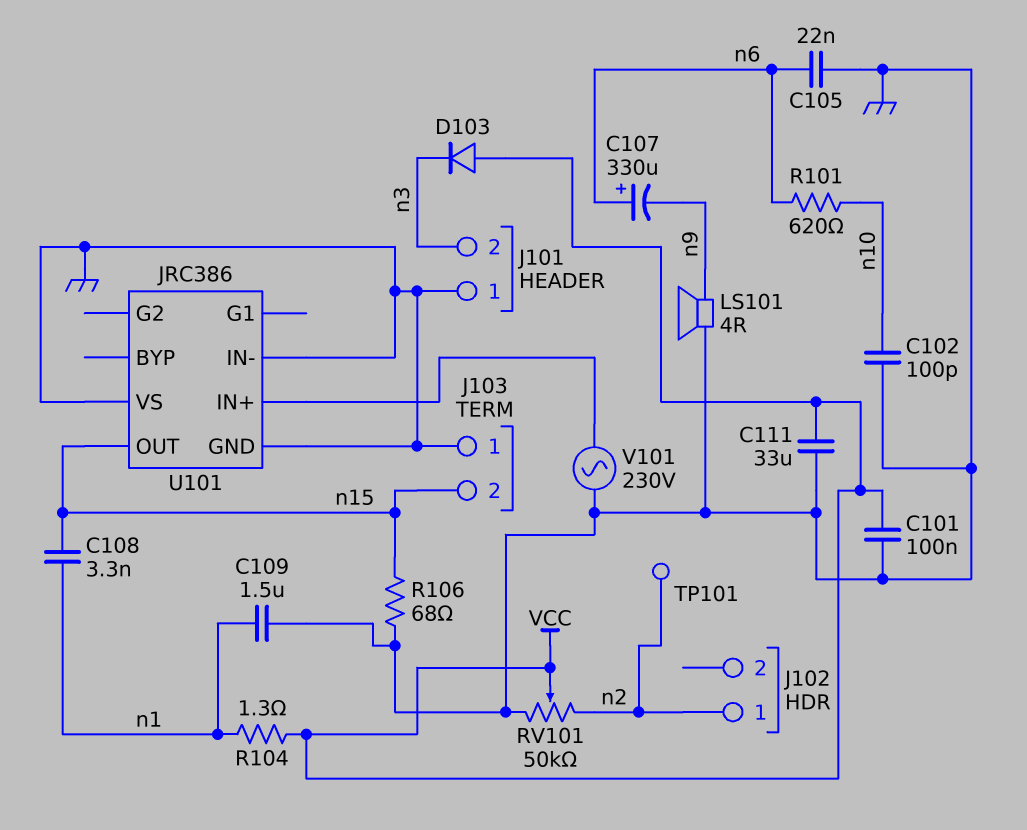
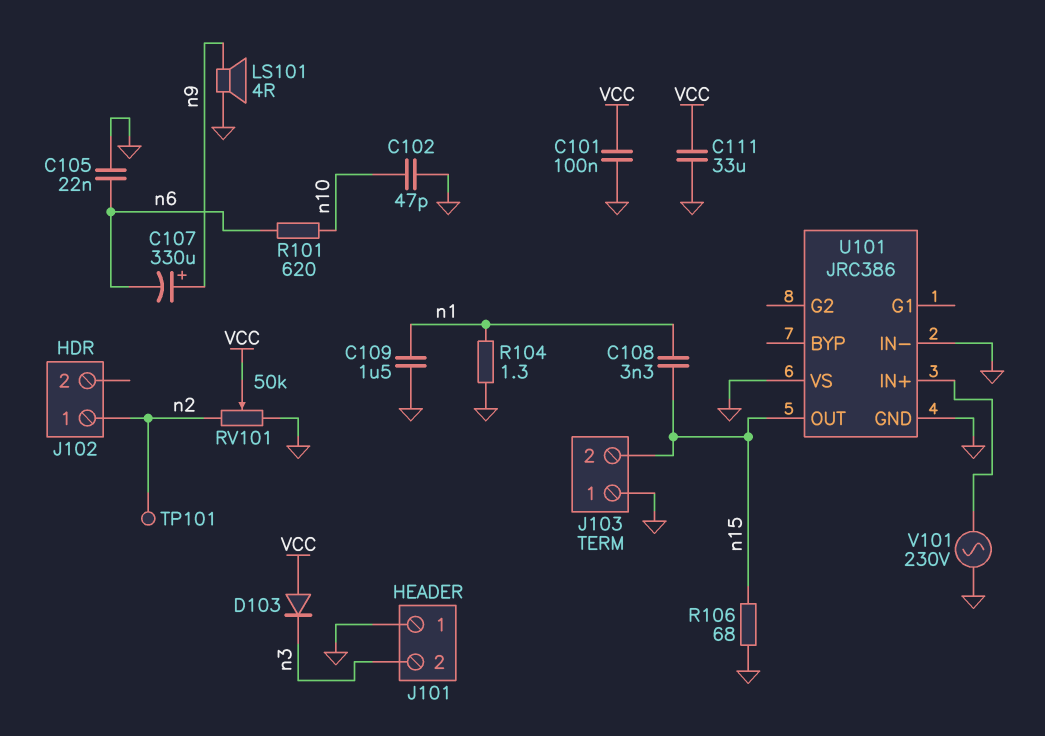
C102: 100pF (GND, n10) -> 47pF (GND, n10)
C107: 330uF (plus n6, minus n9) -> 330uF (plus n9, minus n6)
R104: 1.3 (VCC, n1) -> 1.3 (GND, n1)

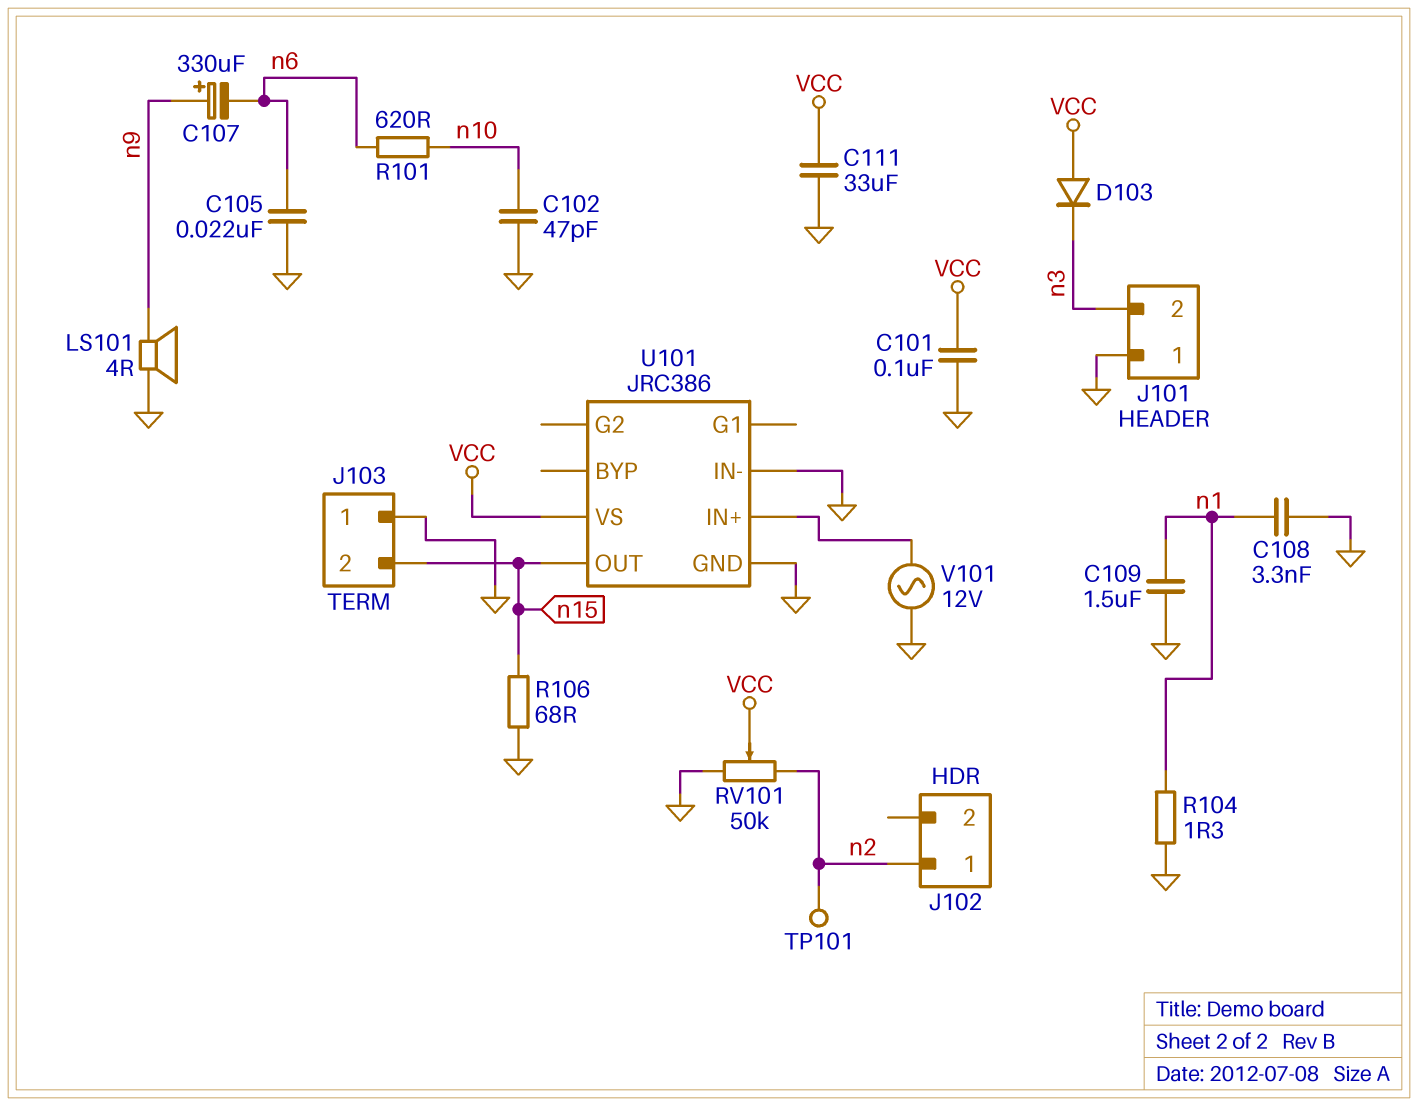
C108: 3.3nF (n1, n15) -> 3.3nF (GND, n1)
U101 pin VS: GND -> VCC
V101: AC 230V (GND, U101/IN+) -> AC 12V (GND, U101/IN+)

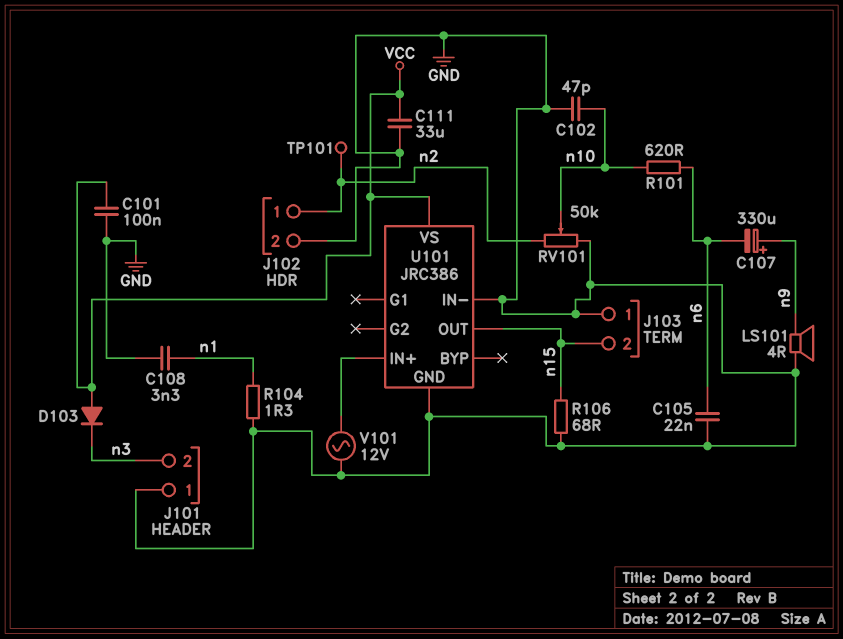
C109: 1.5uF (GND, n1) -> none
J102 pin 2: none -> GND
RV101: 50k (GND, n2, wiper VCC) -> 50k (GND, n2, wiper n10)

